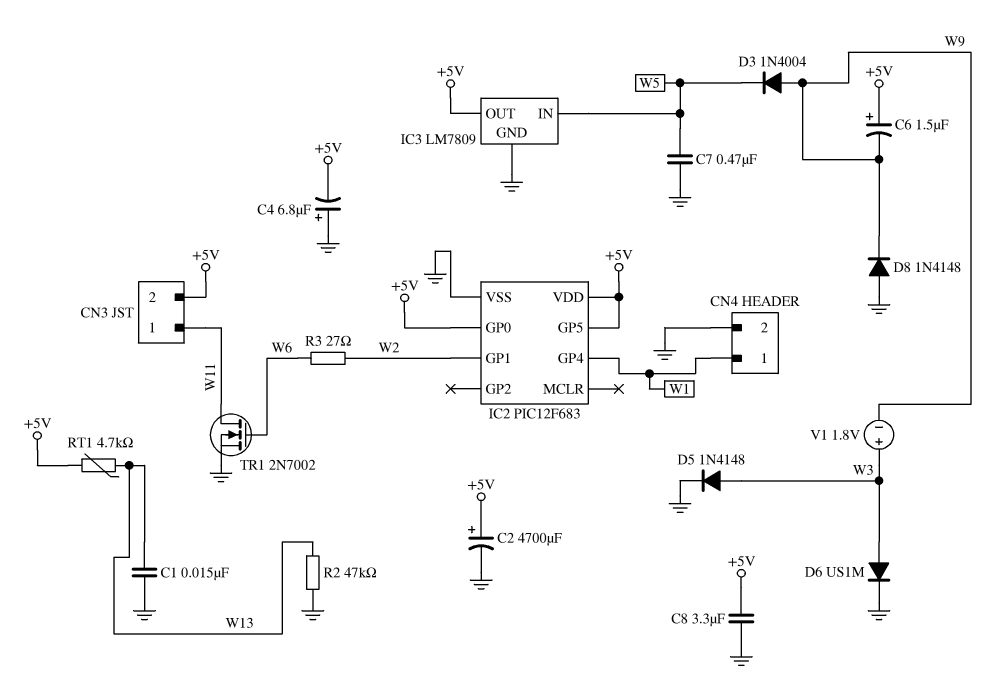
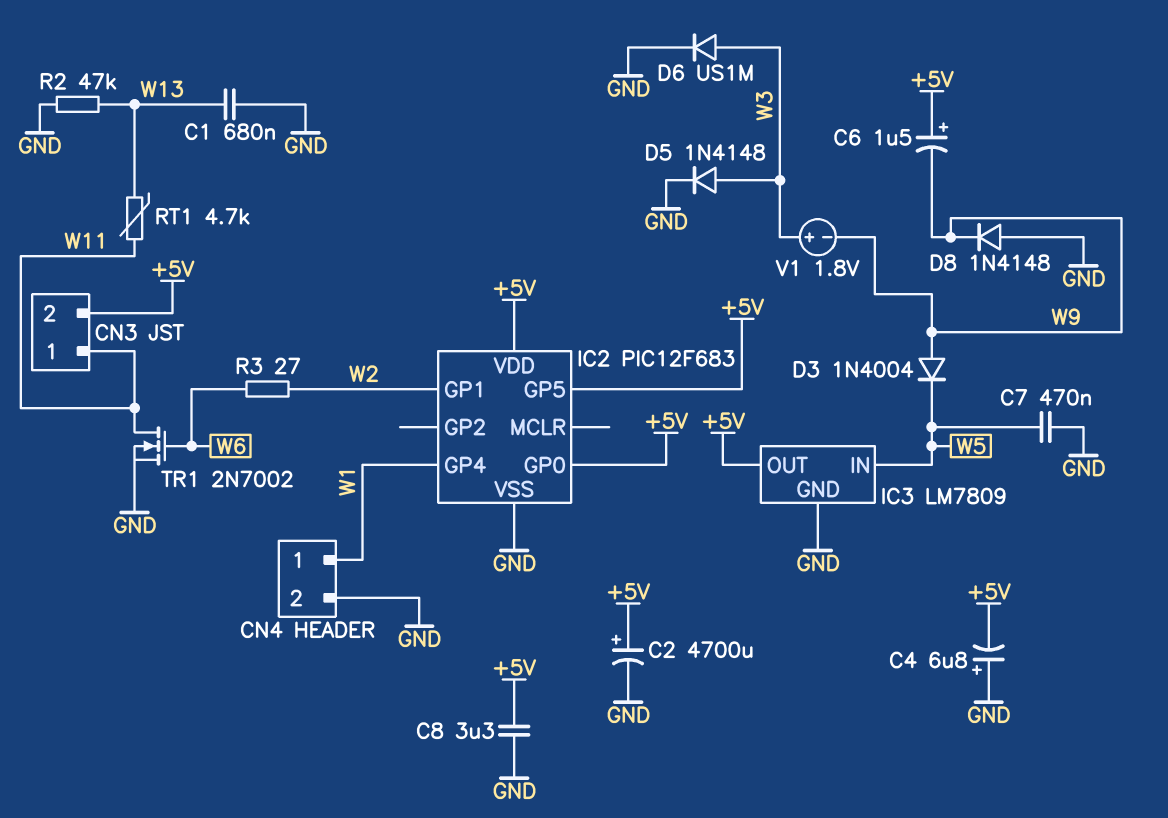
C1: 15nF (GND, W13) -> 680nF (GND, W13)
RT1: 4.7k (+5V, W13) -> 4.7k (W11, W13)

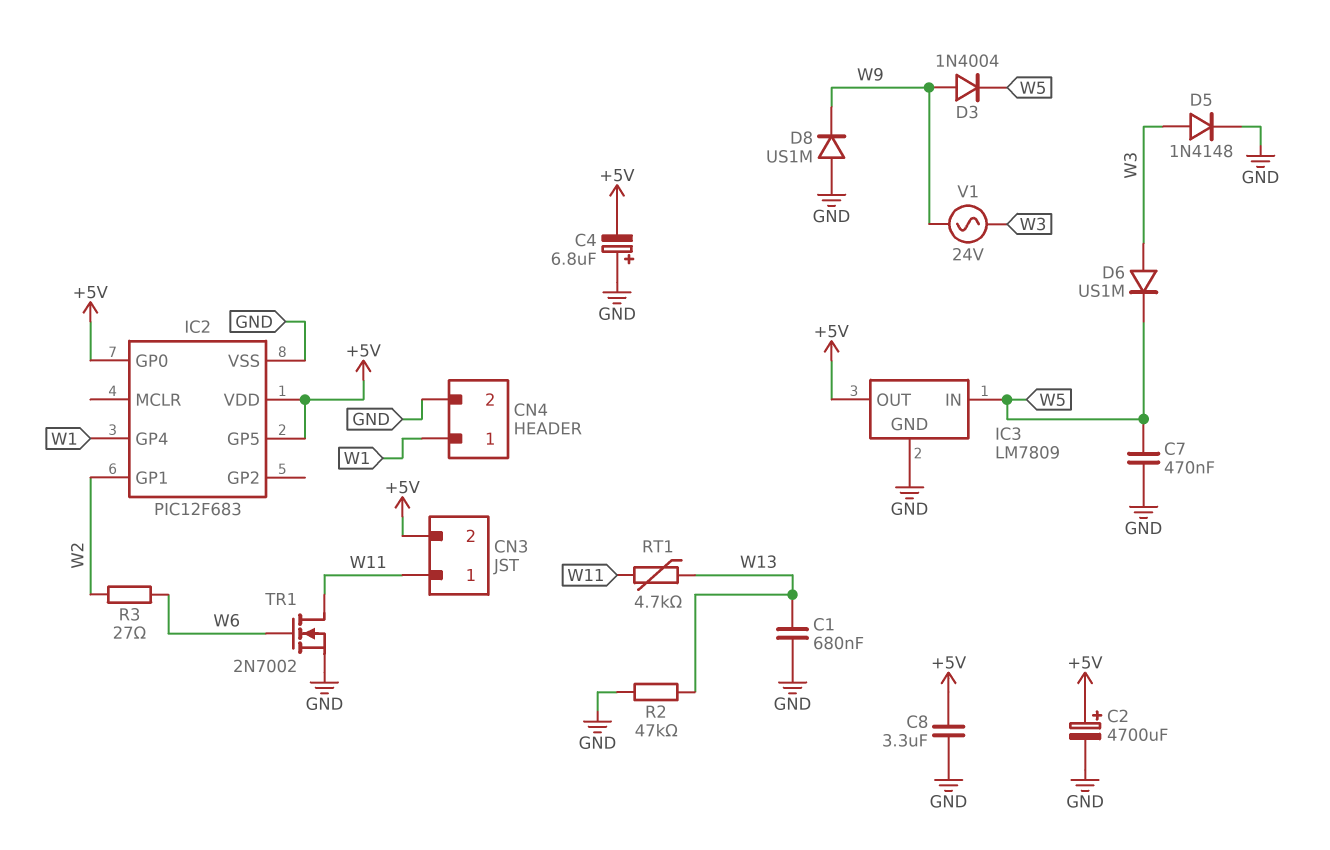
C6: 1.5uF (plus +5V, minus W9) -> none
D6: diode US1M (A W3, K GND) -> diode US1M (A W3, K W5)
D8: diode 1N4148 (A GND, K W9) -> diode US1M (A GND, K W9)
V1: 1.8V (plus W3, minus W9) -> AC 24V (W3, W9)

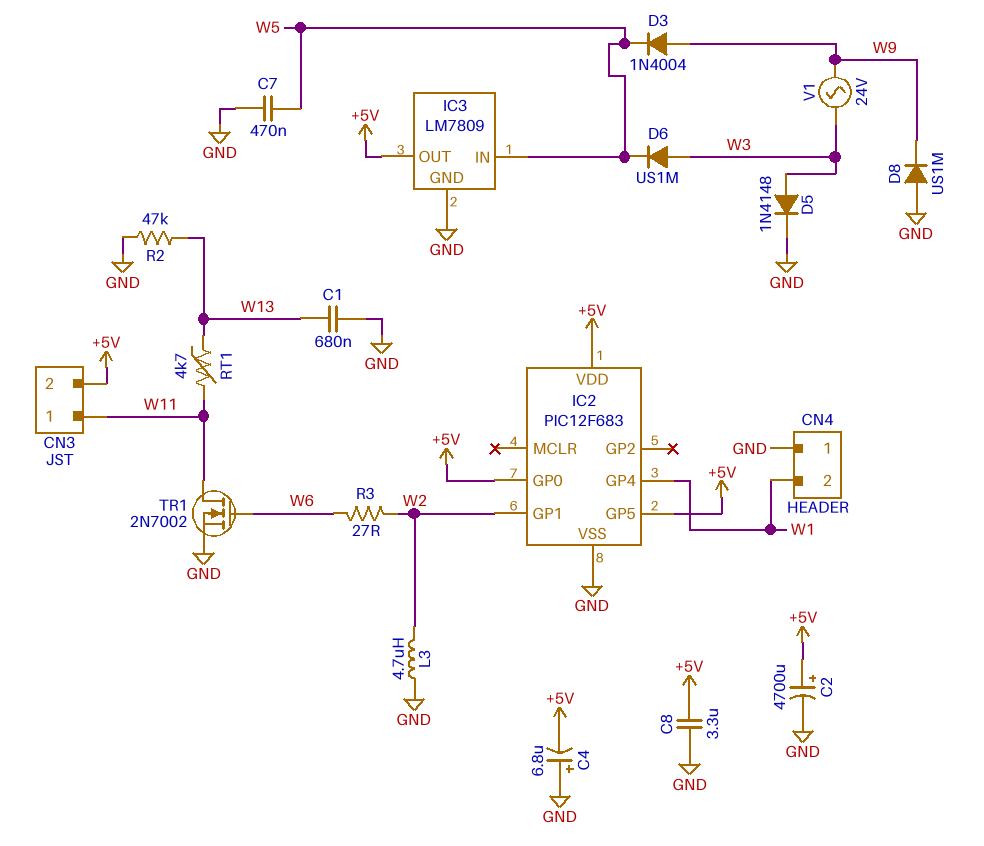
CN4 pin 1: W1 -> GND
CN4 pin 2: GND -> W1
L3: none -> 4.7uH (GND, W2)

